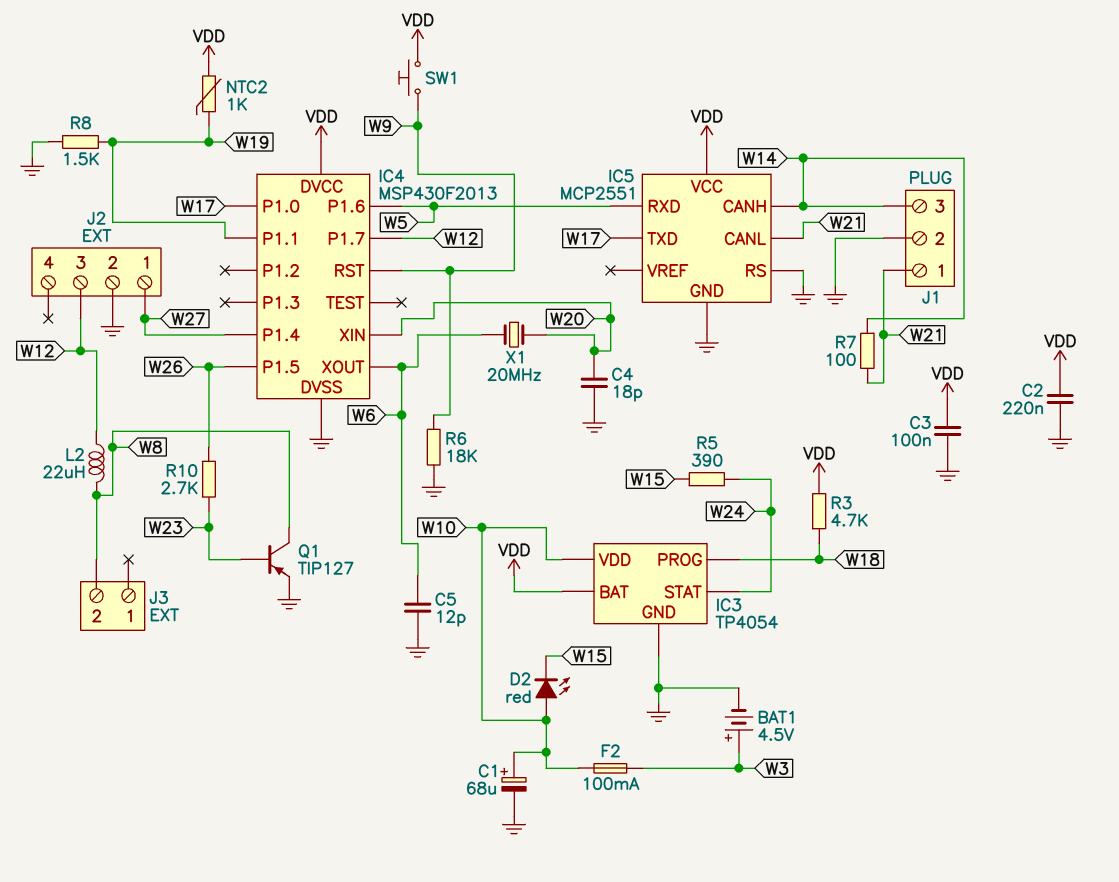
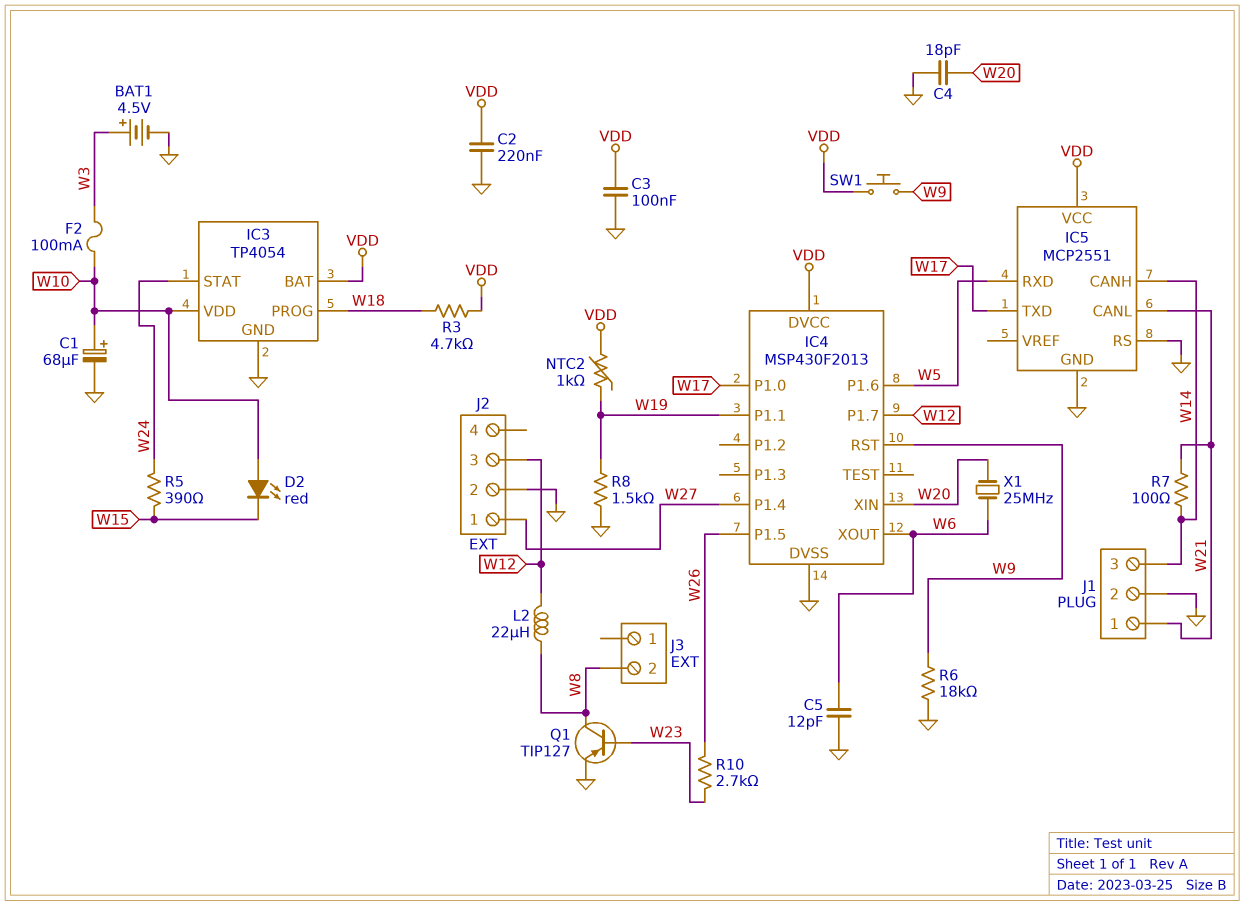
X1: 20MHz (W6, W20) -> 25MHz (W6, W20)

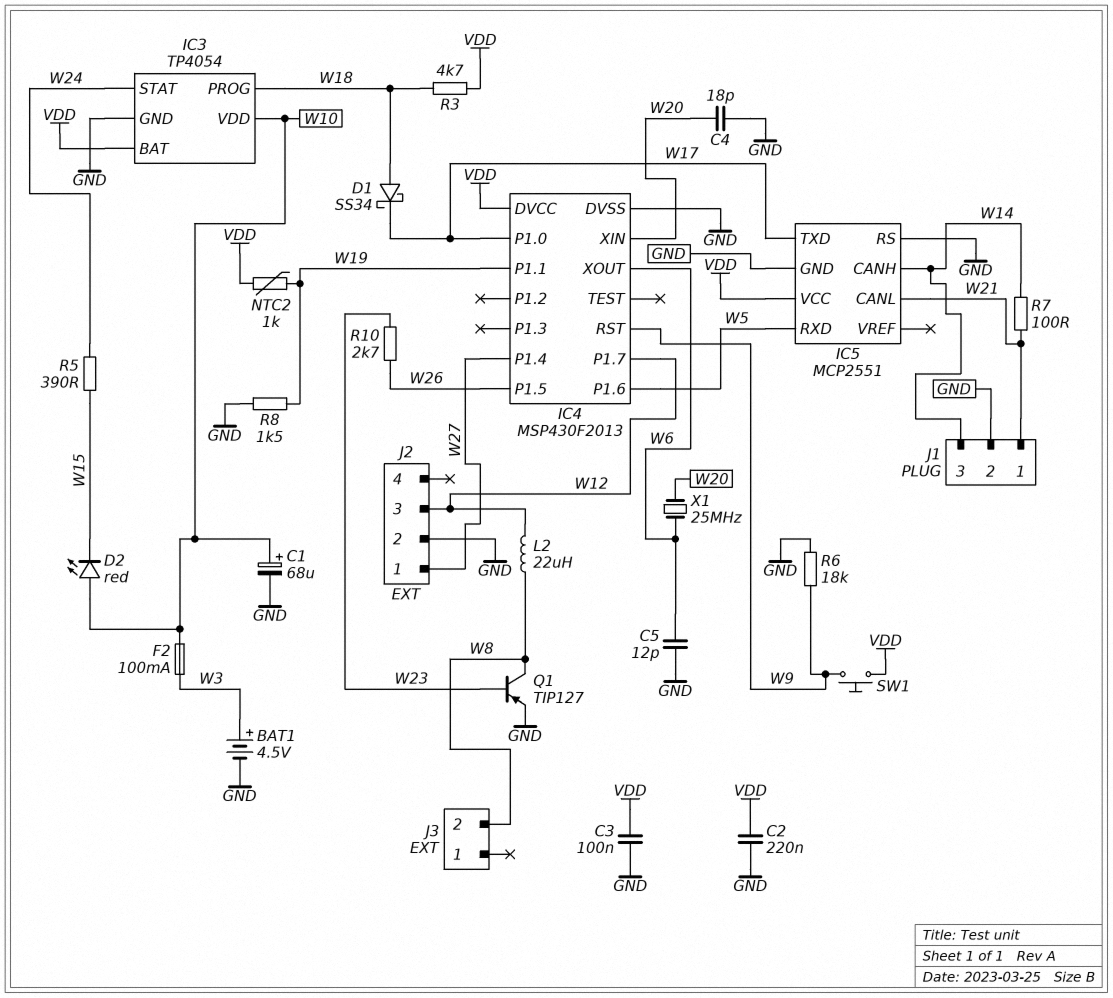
D1: none -> schottky SS34 (A W18, K W17)

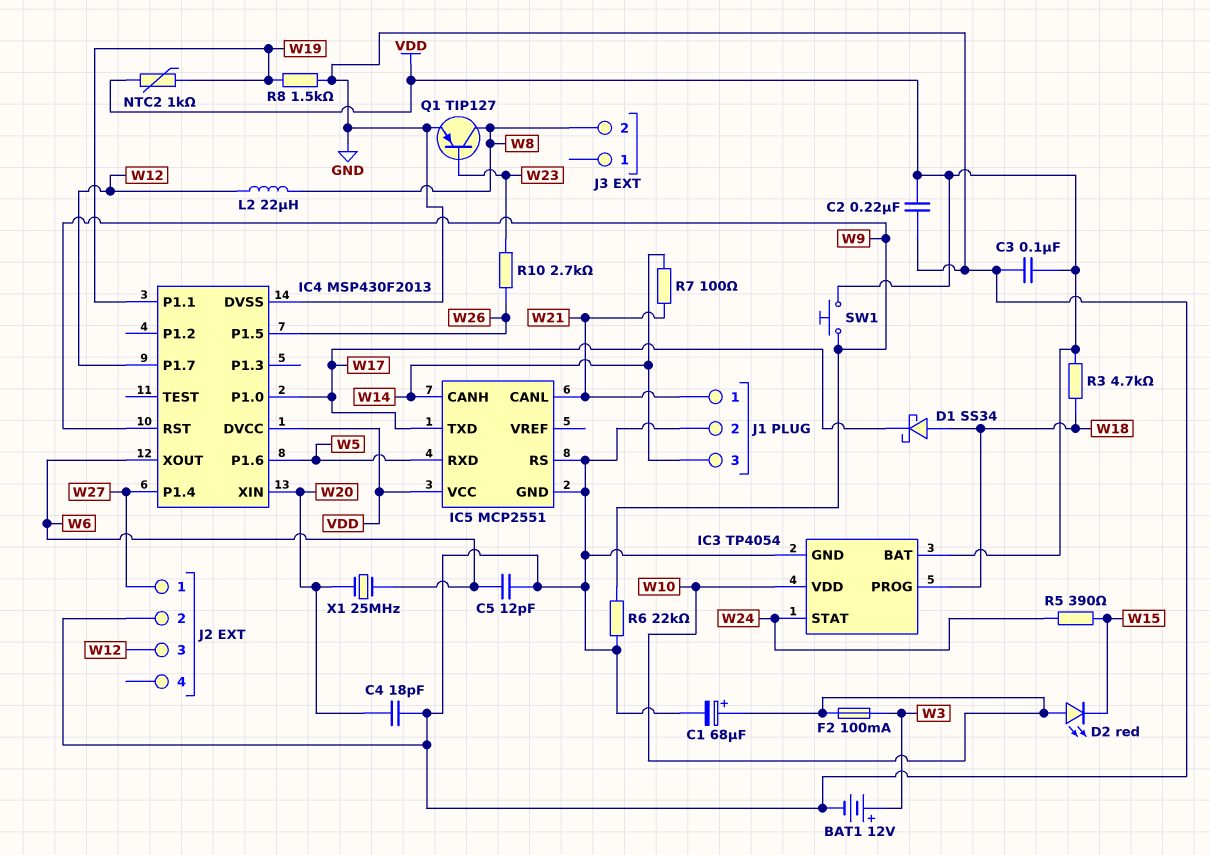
BAT1: 4.5V (plus W3, minus GND) -> 12V (plus W3, minus GND)
R6: 18k (GND, W9) -> 22k (GND, W9)

